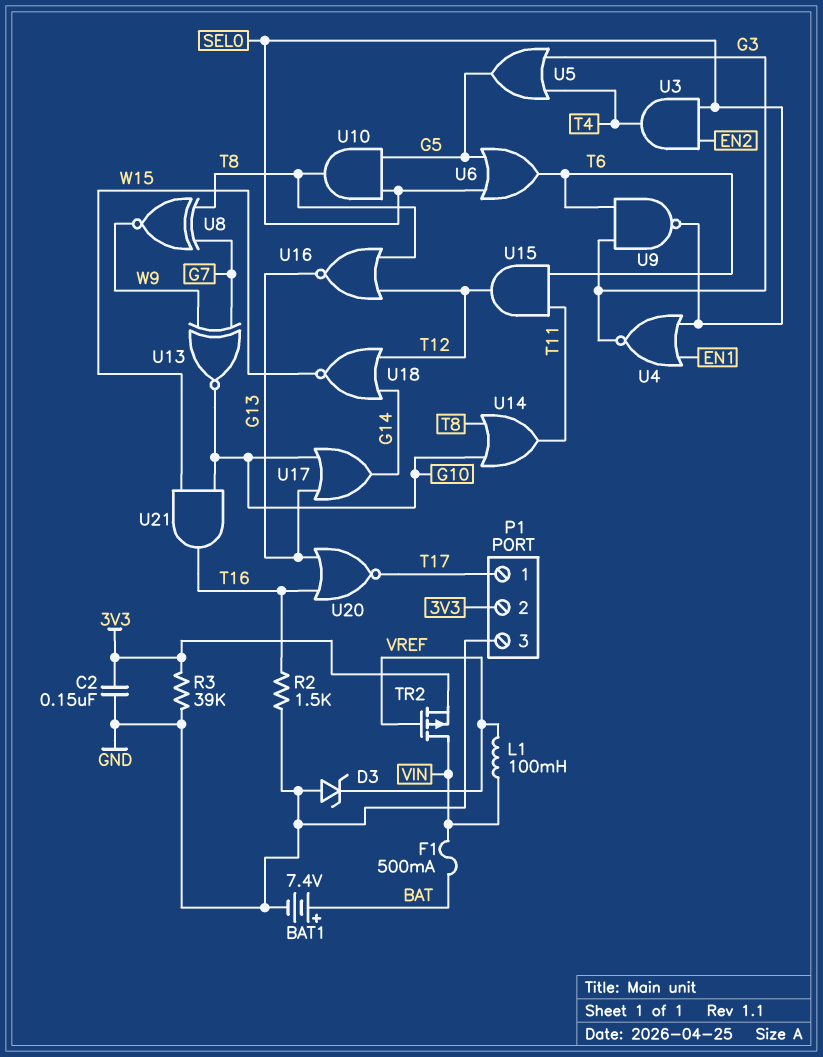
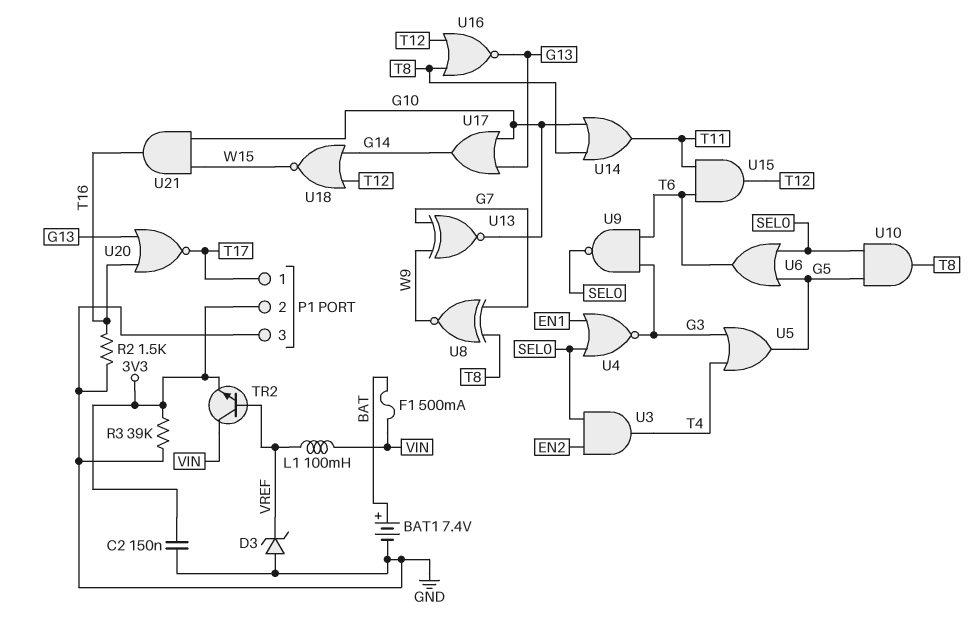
TR2: PMOS (G VREF, D VIN, S 3V3) -> NPN (B VREF, C VIN, E 3V3)

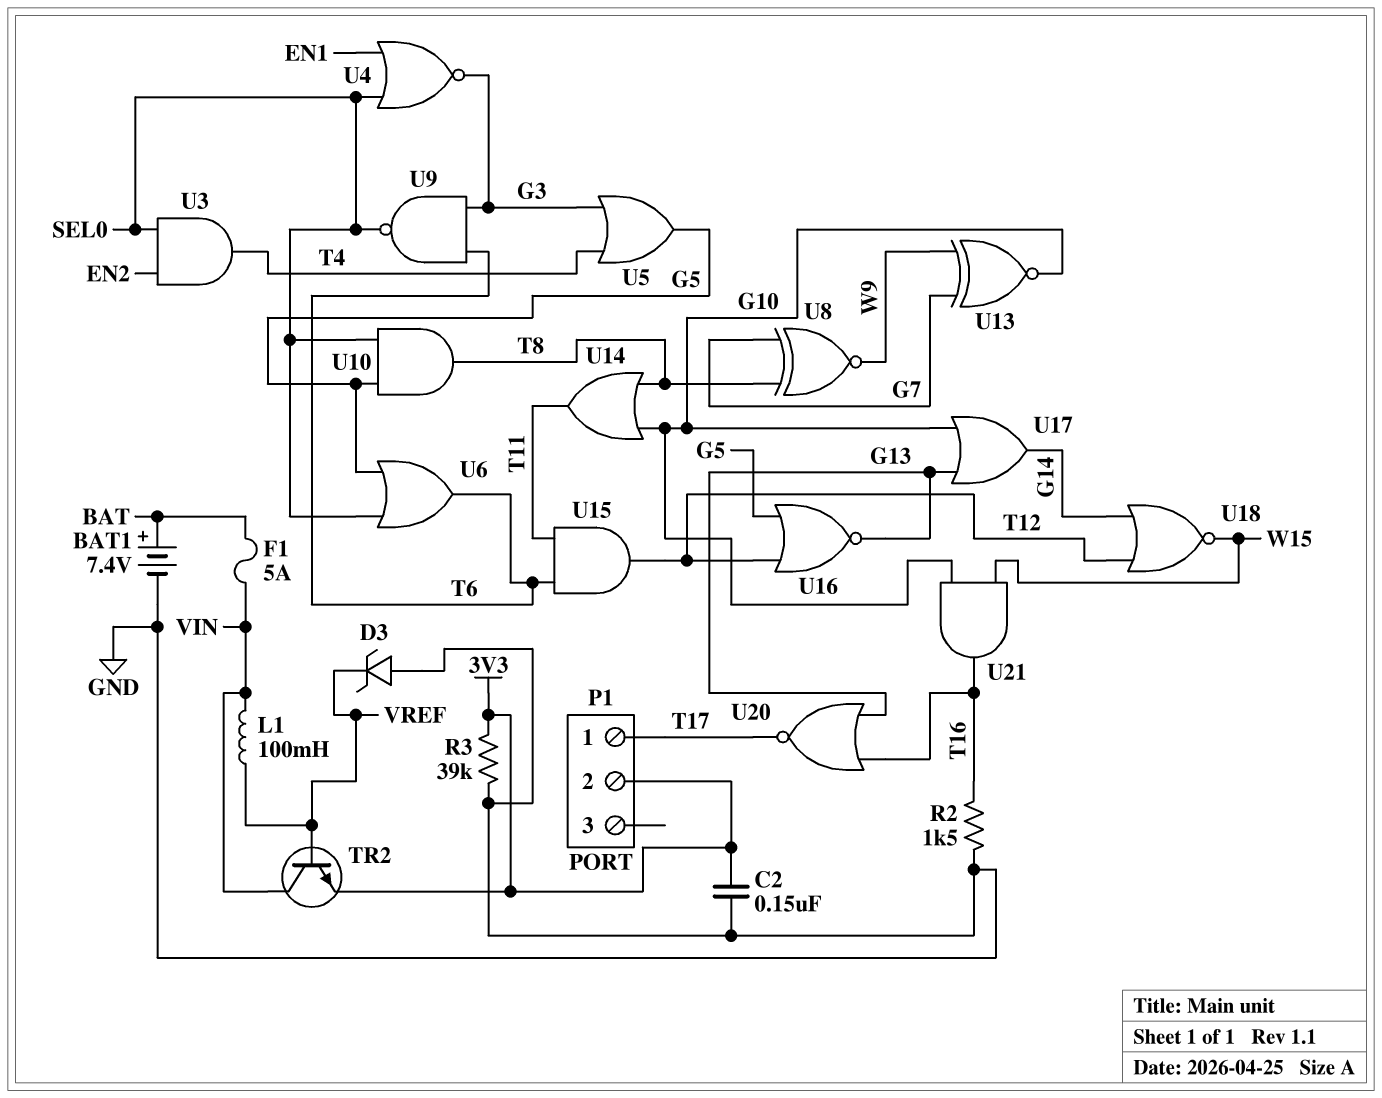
F1: 500mA (BAT, VIN) -> 5A (BAT, VIN)
P1 pin 3: GND -> none
U16: NOR (in T8, in T12, out G13) -> NOR (in G5, in T12, out G13)

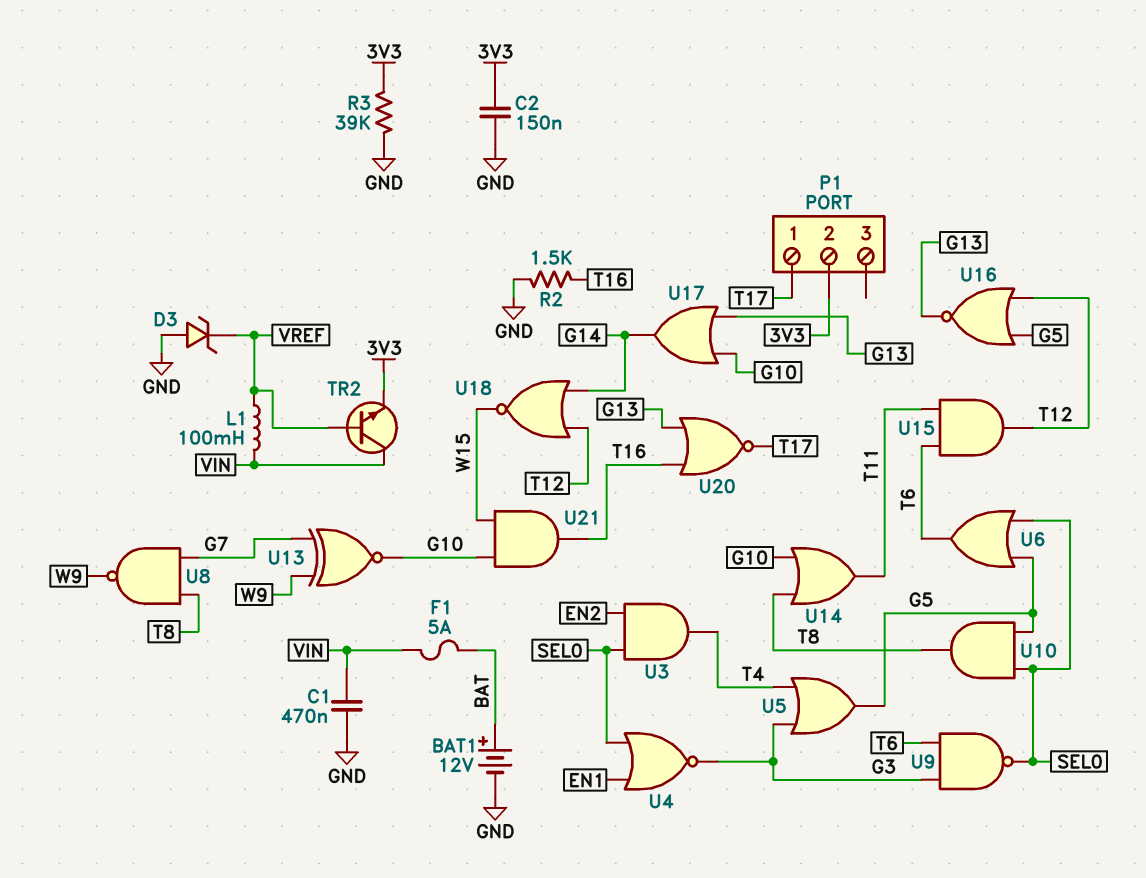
BAT1: 7.4V (plus BAT, minus GND) -> 12V (plus BAT, minus GND)
C1: none -> 470nF (GND, VIN)
U8: XNOR (in G7, in T8, out W9) -> NAND (in G7, in T8, out W9)

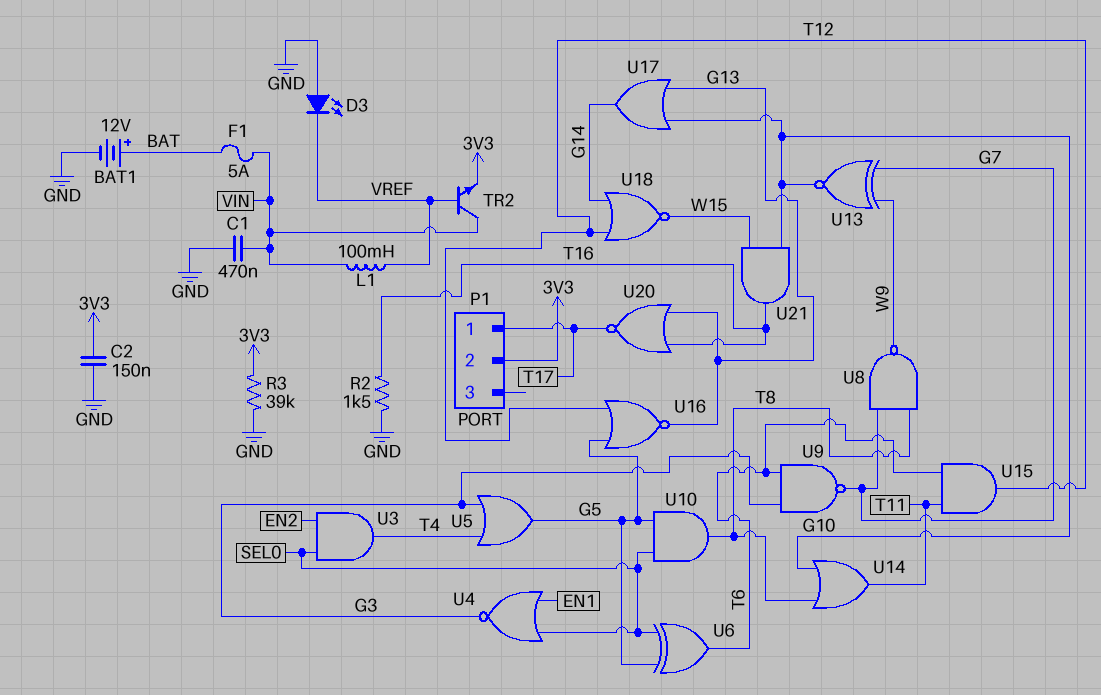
D3: zener (A GND, K VREF) -> LED (A GND, K VREF)
U6: OR (in G5, in SEL0, out T6) -> XOR (in G5, in SEL0, out T6)
U9: NAND (in G3, in T6, out SEL0) -> NAND (in G3, in T6, out G7)

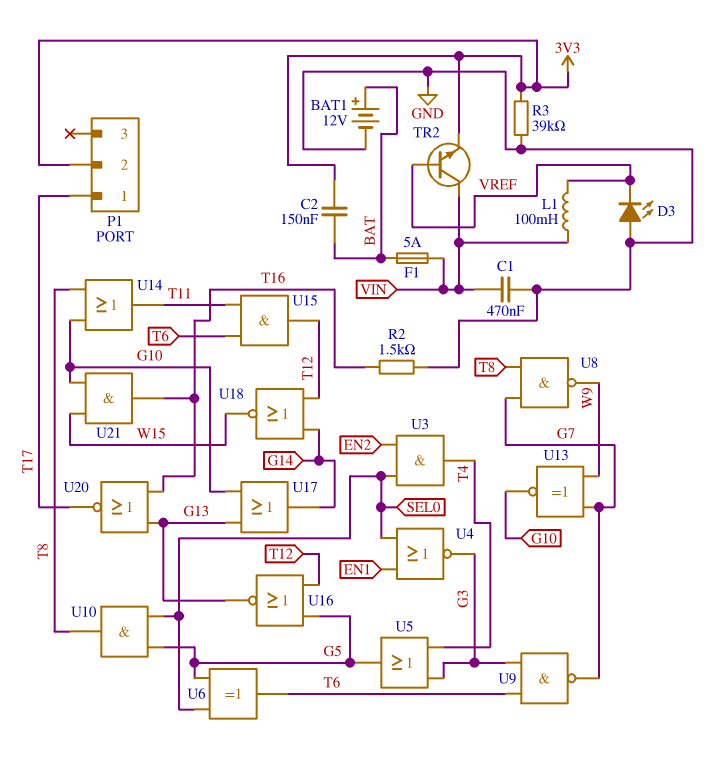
C2: 150nF (3V3, GND) -> 150nF (3V3, BAT)

